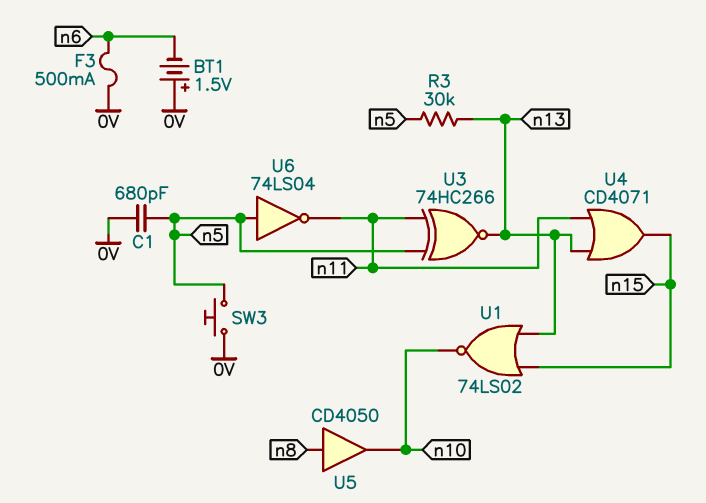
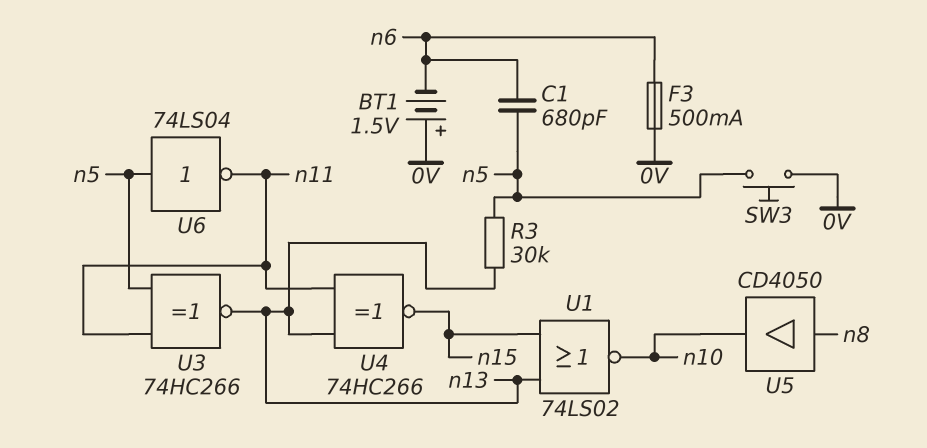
C1: 680pF (0V, n5) -> 680pF (n5, n6)
U4: OR CD4071 (in n11, in n13, out n15) -> XNOR 74HC266 (in n11, in n13, out n15)

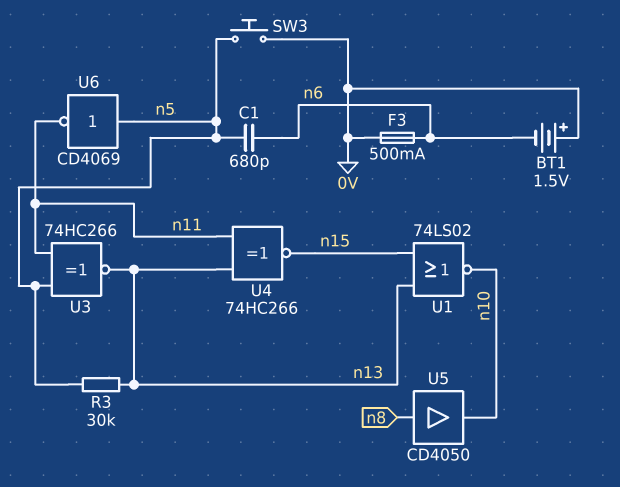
U6: NOT 74LS04 (in n5, out n11) -> NOT CD4069 (in n5, out n11)

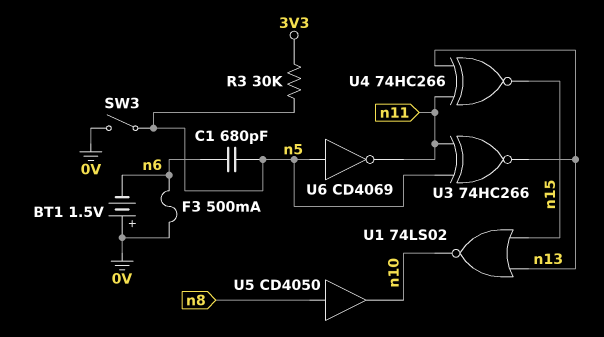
R3: 30k (n5, n13) -> 30k (3V3, n5)
SW3: button (0V, n5) -> switch (0V, n5)

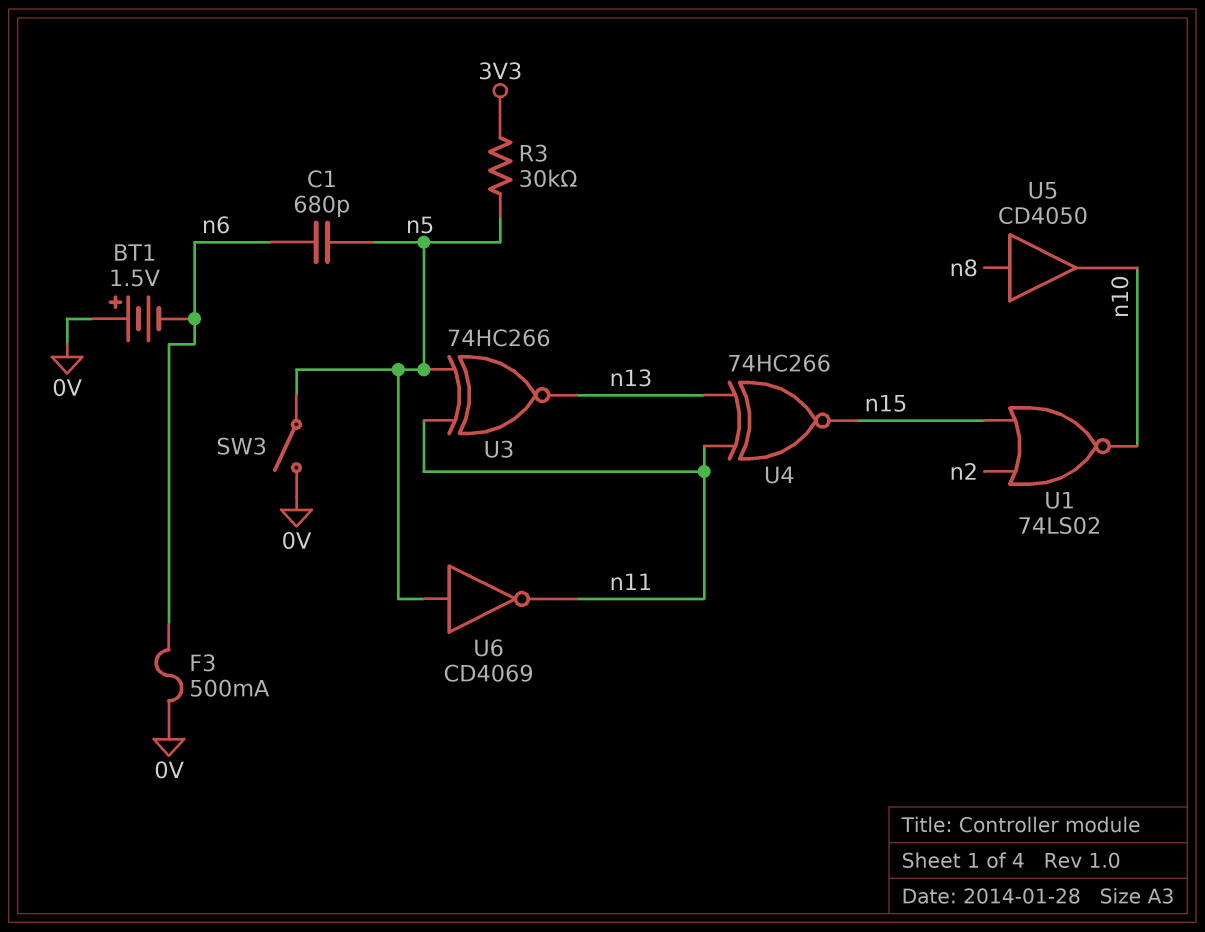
U1: NOR 74LS02 (in n13, in n15, out n10) -> NOR 74LS02 (in n2, in n15, out n10)

